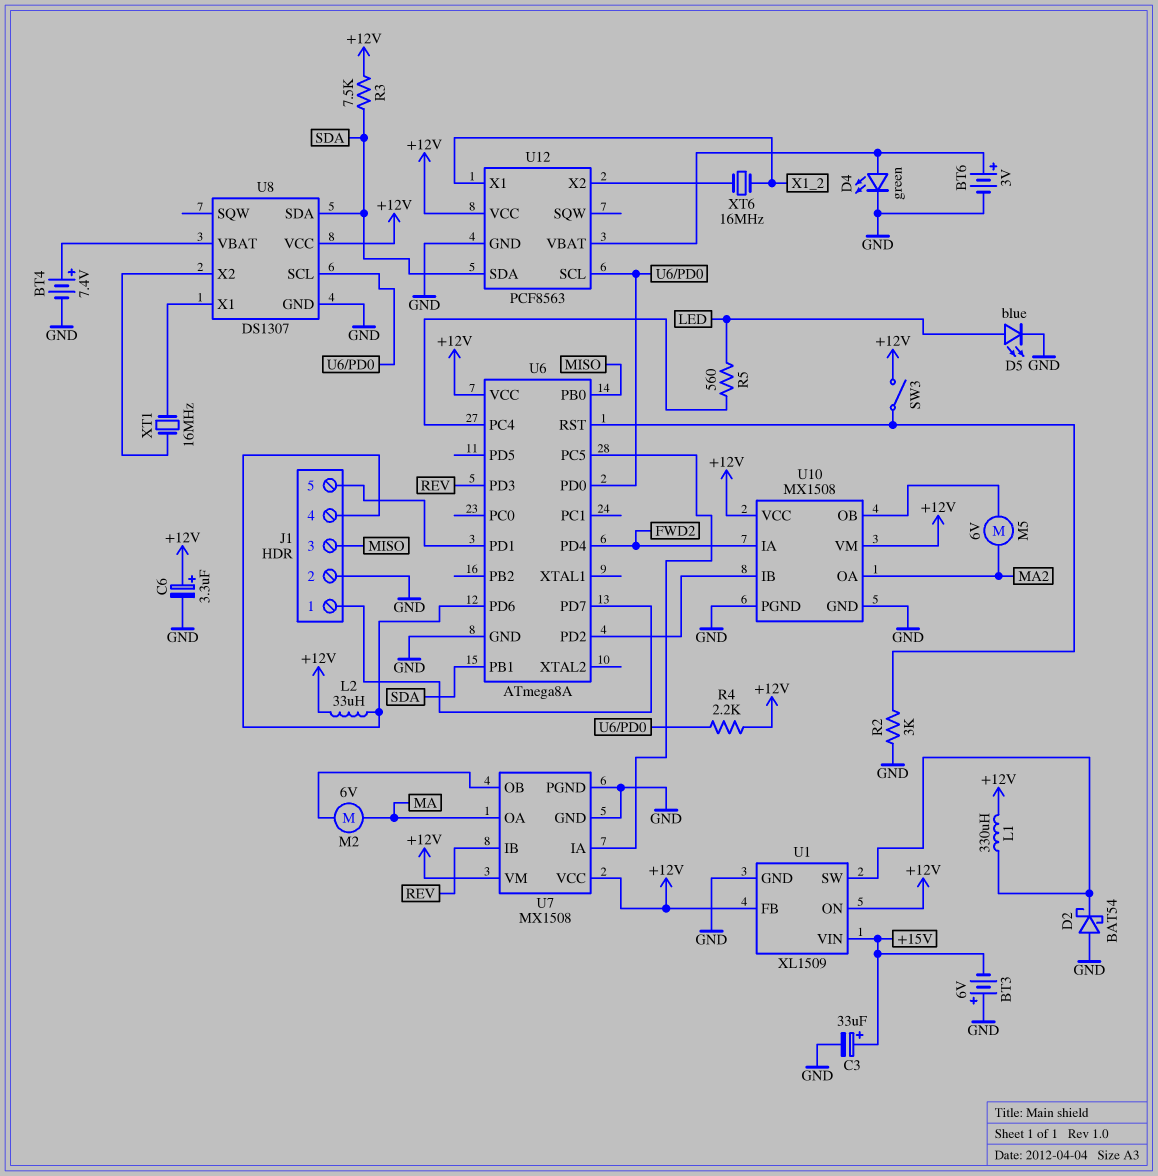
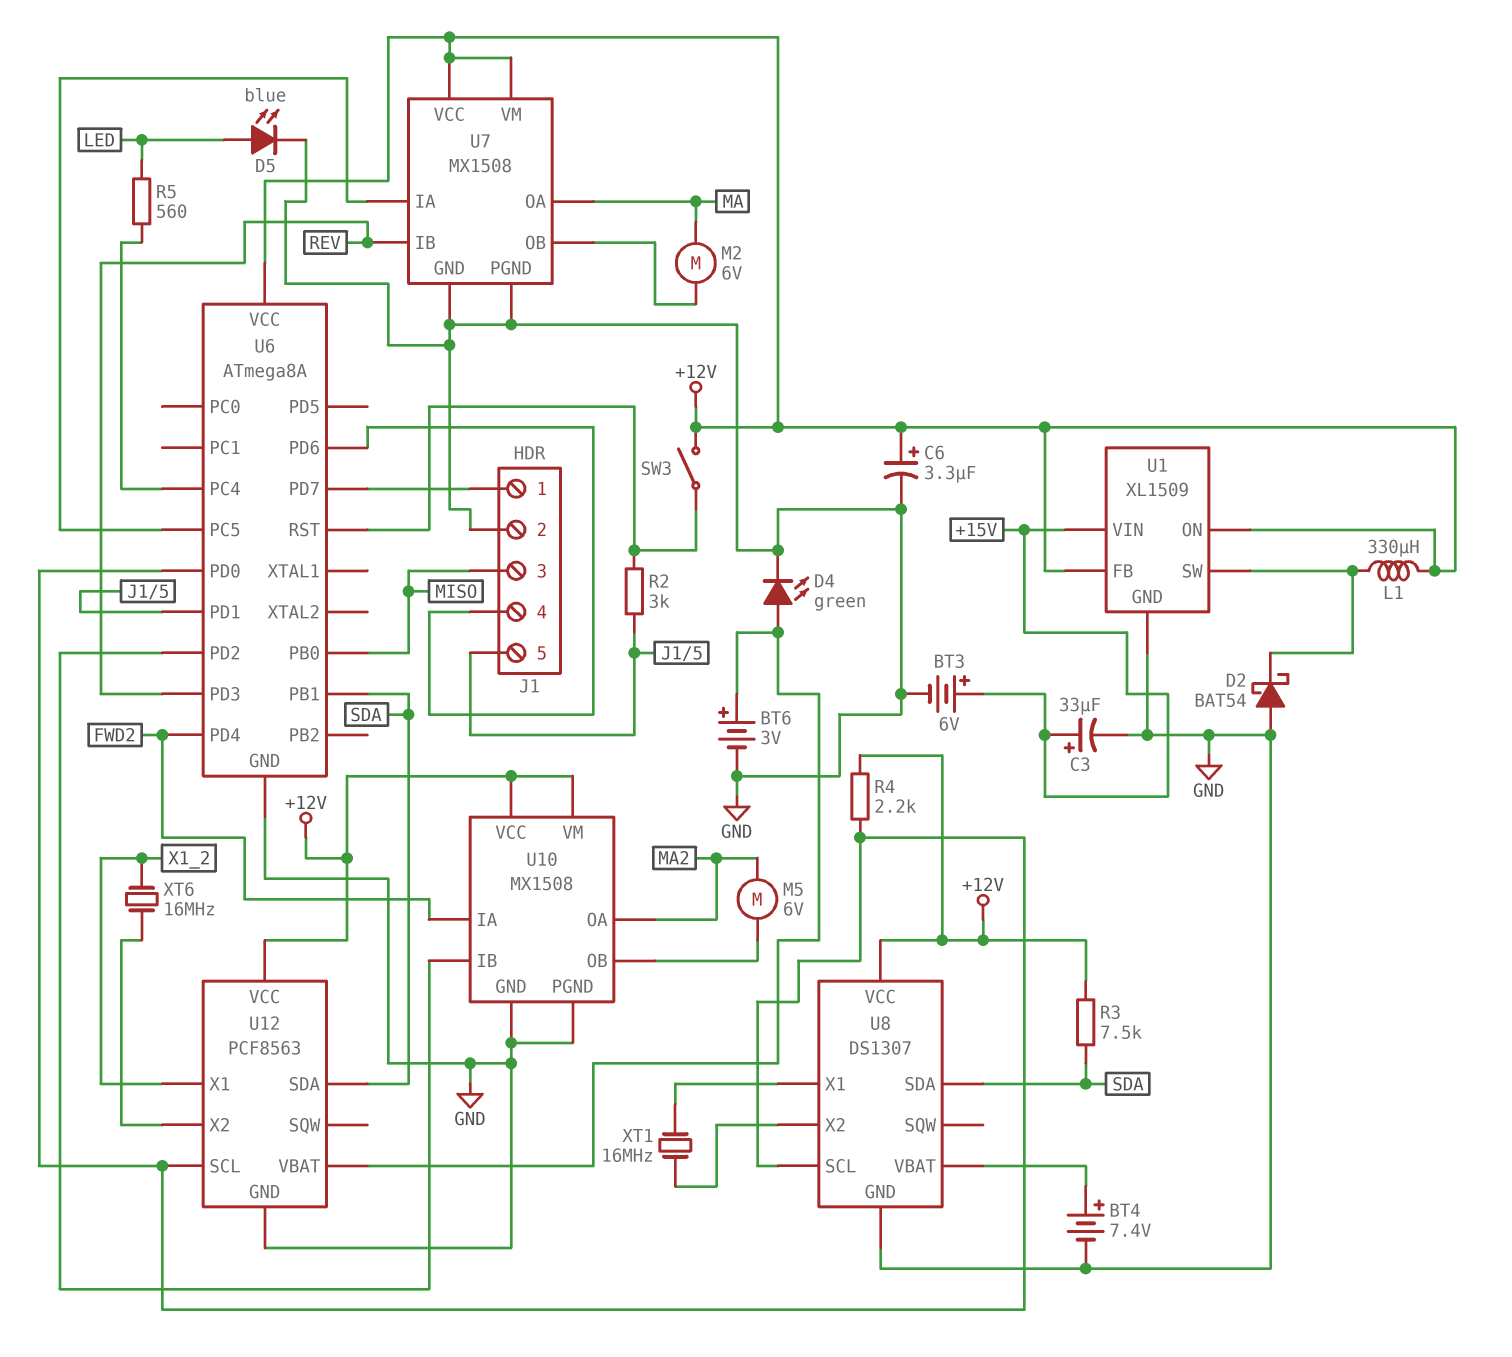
BT3: 6V (plus GND, minus +15V) -> 6V (plus +15V, minus GND)
L2: 33uH (+12V, J1/4) -> none
R2: 3k (GND, U6/RST) -> 3k (J1/5, U6/RST)

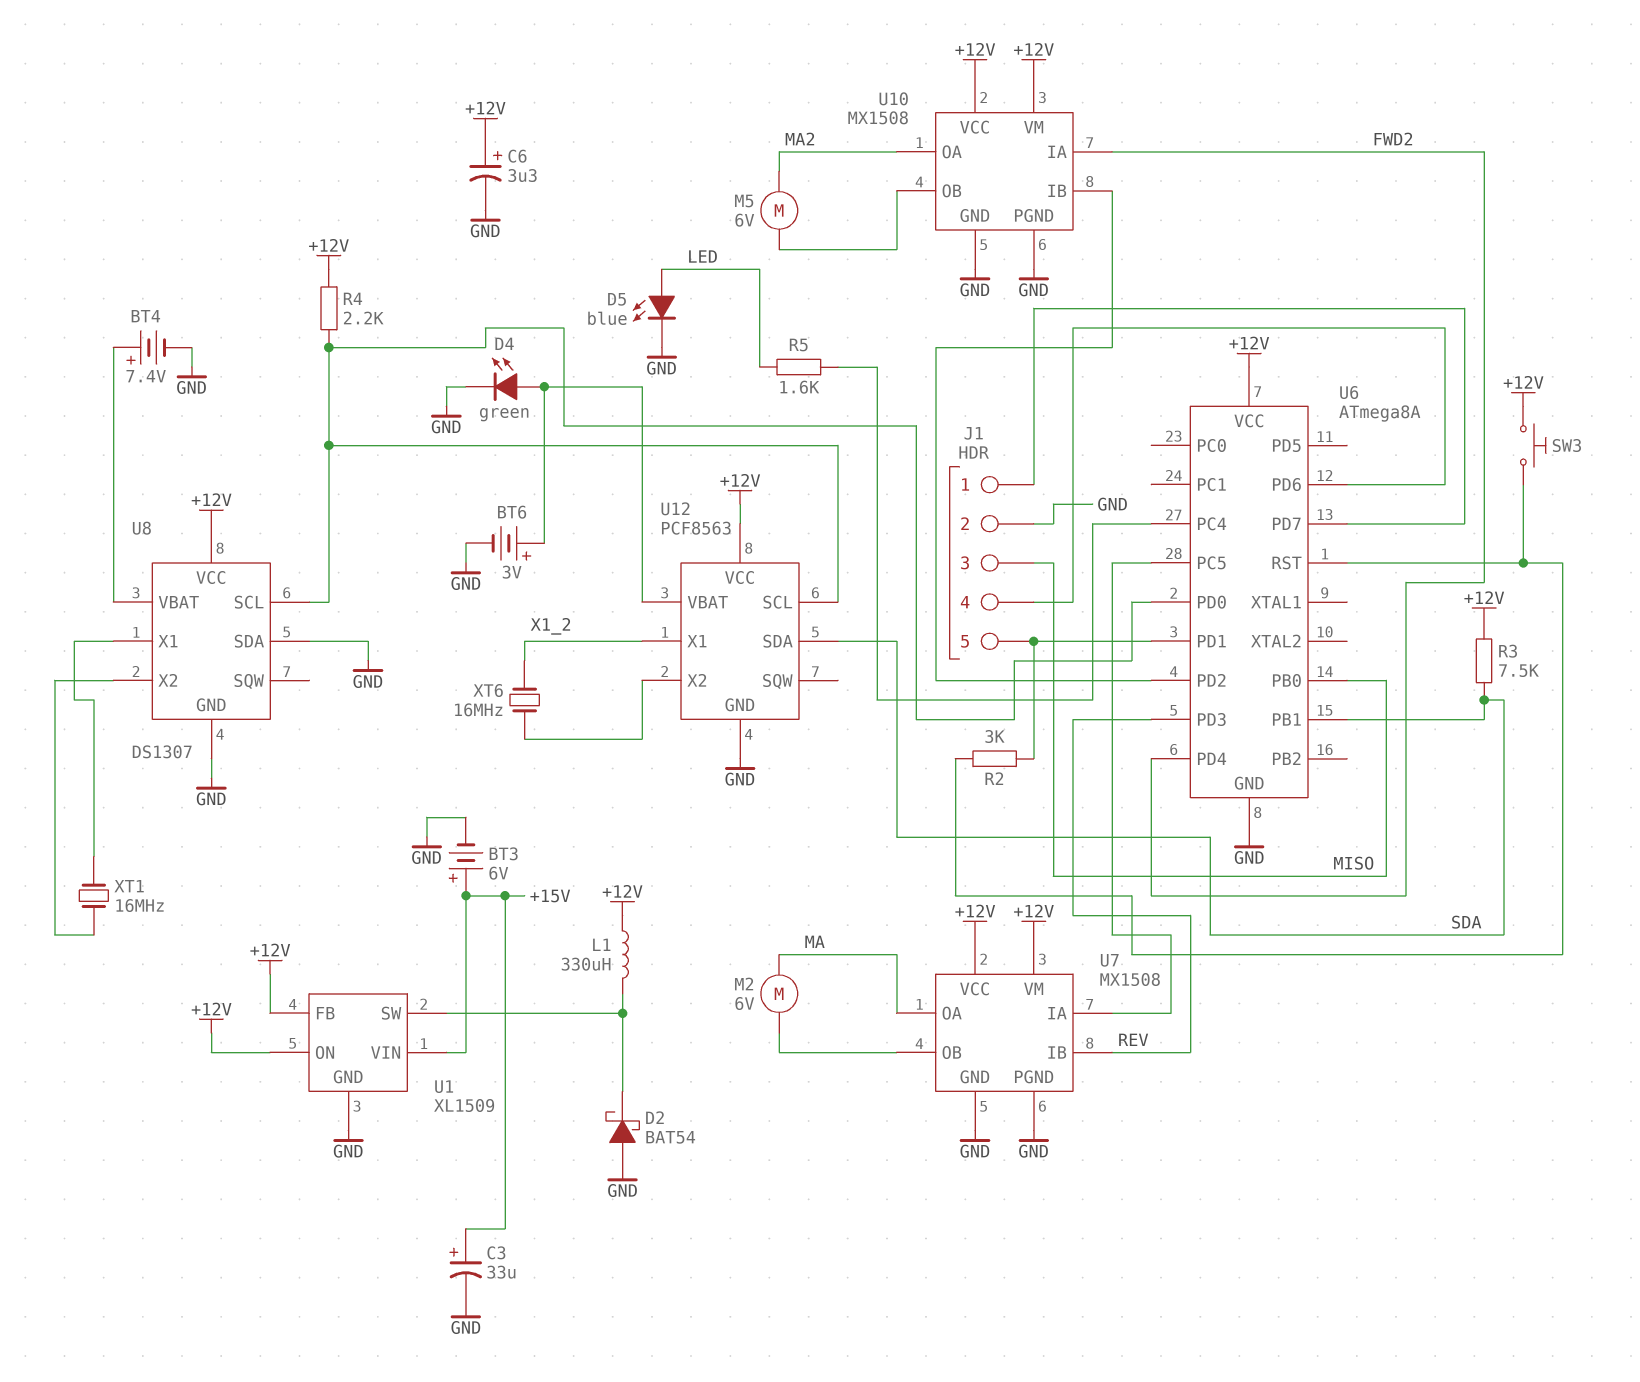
R5: 560 (LED, U6/PC4) -> 1.6k (LED, U6/PC4)
SW3: switch (+12V, U6/RST) -> button (+12V, U6/RST)
U8 pin SDA: SDA -> GND

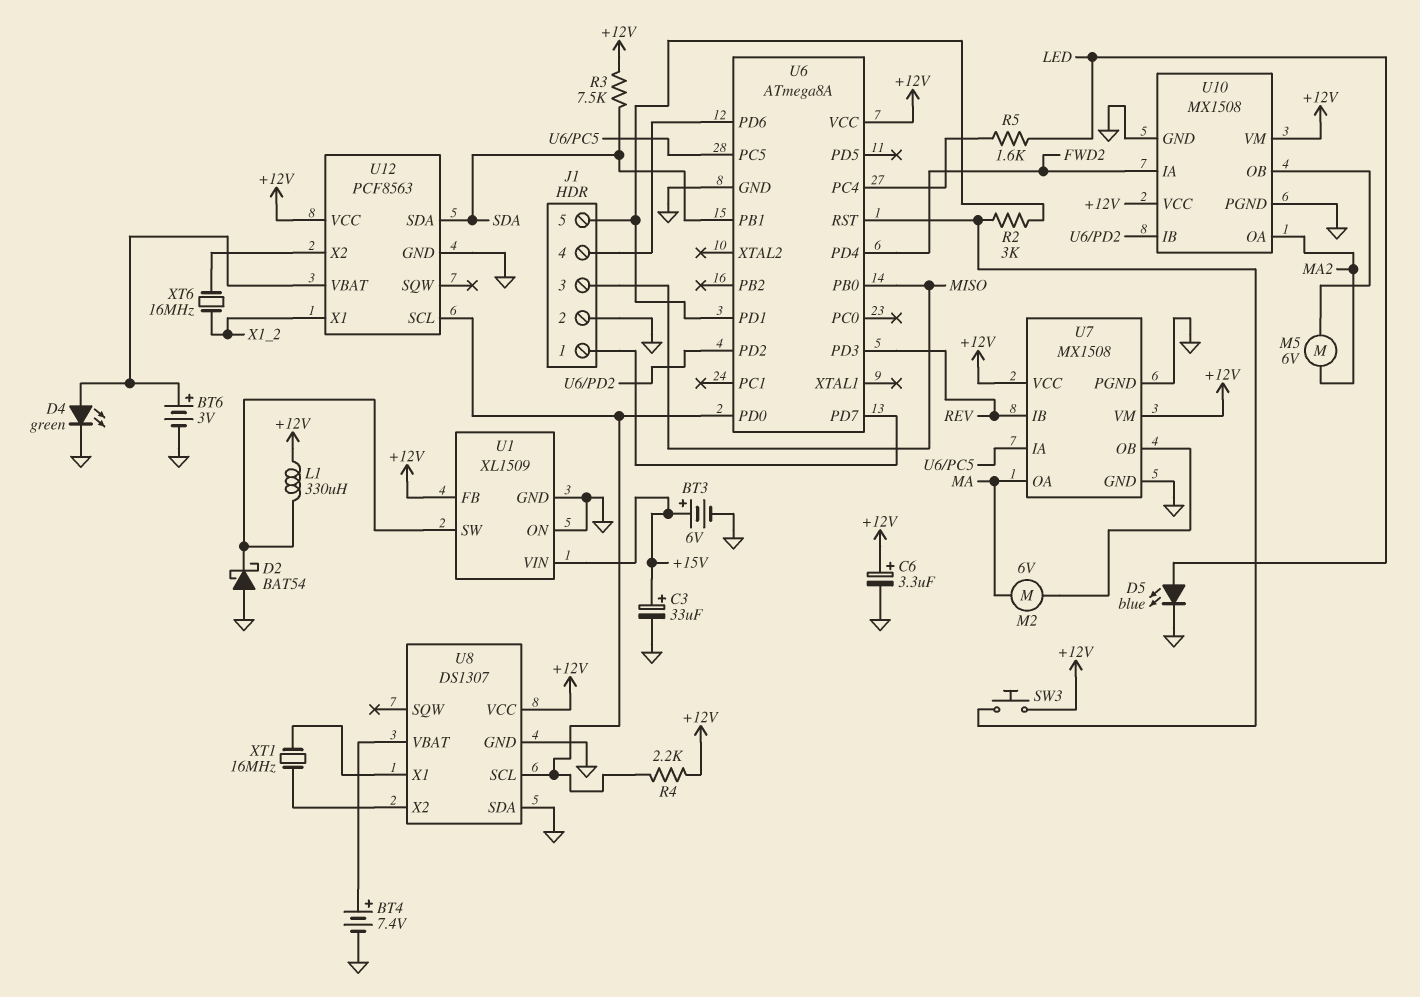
U1 pin ON: +12V -> GND

